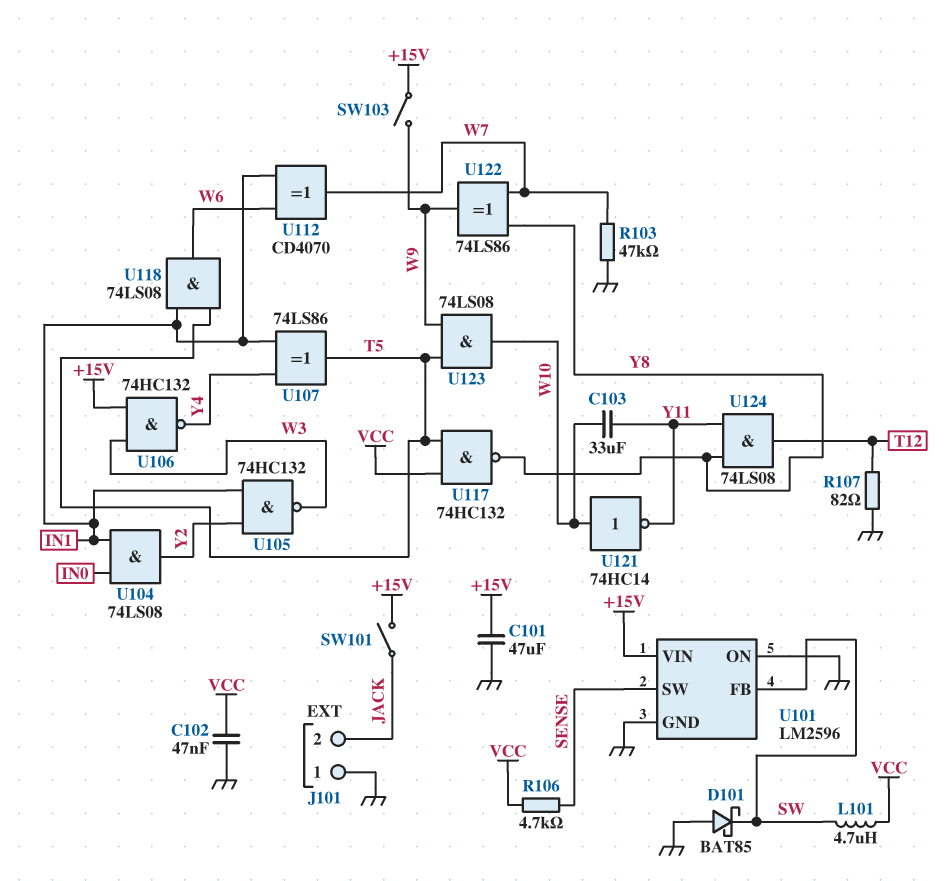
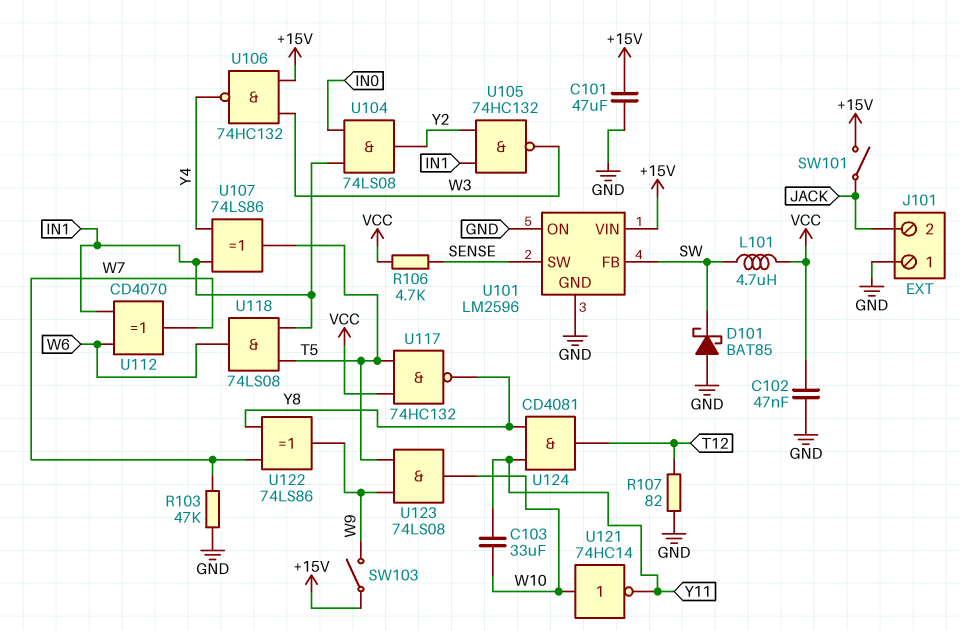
U124: AND 74LS08 (in Y8, in Y11, out T12) -> AND CD4081 (in Y8, in Y11, out T12)

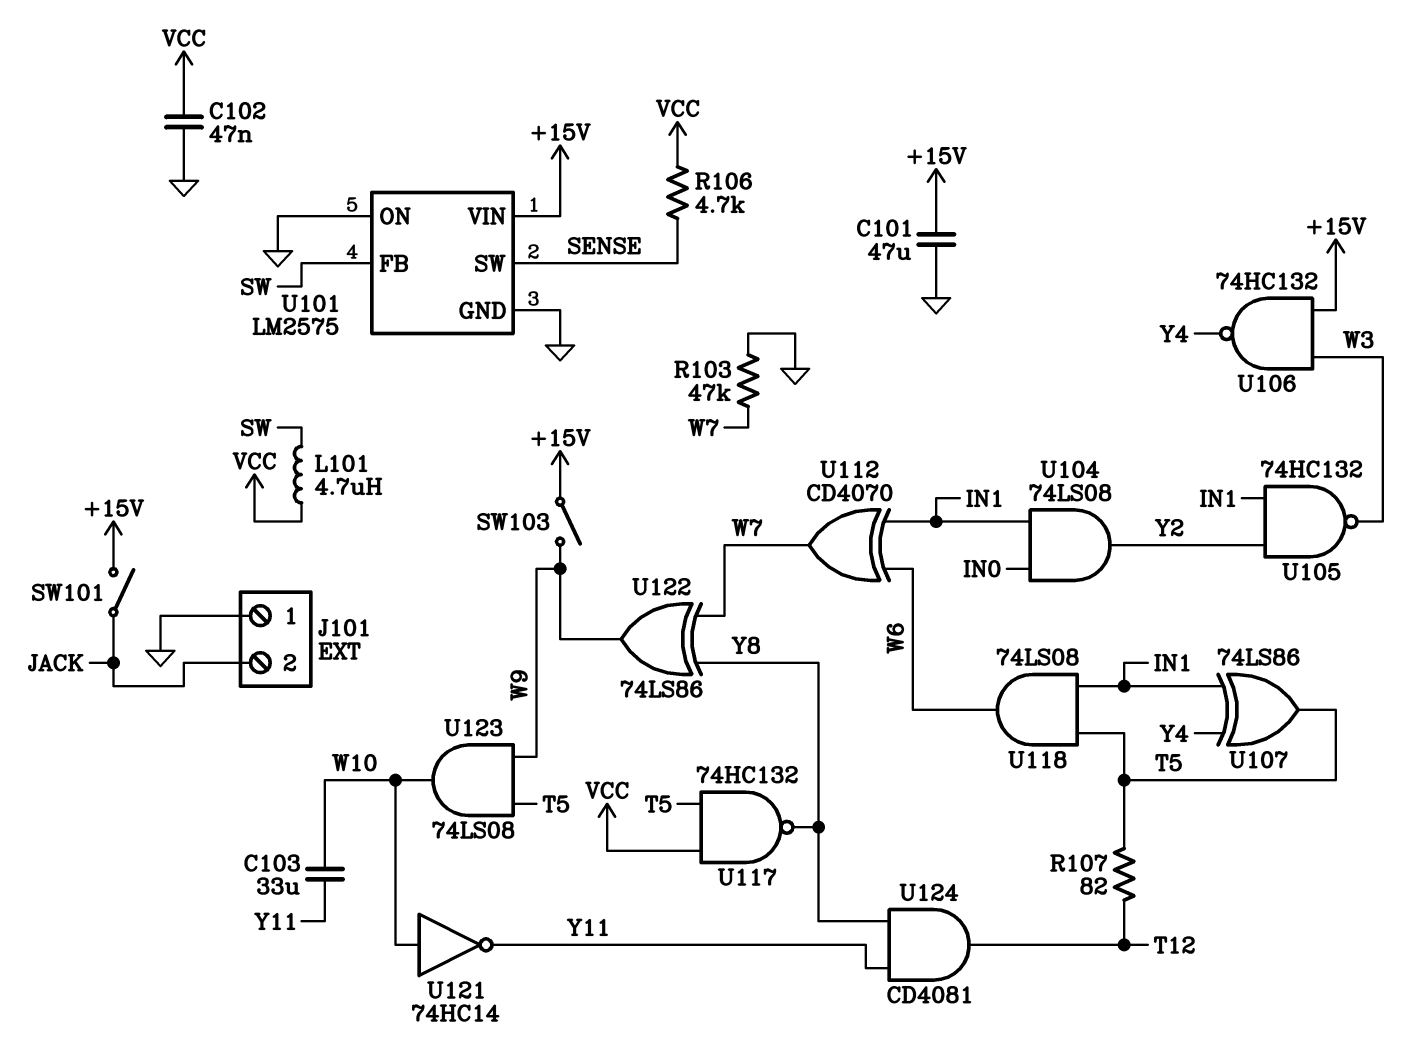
D101: schottky BAT85 (A GND, K SW) -> none
R107: 82 (GND, T12) -> 82 (T5, T12)
U101: LM2596 -> LM2575

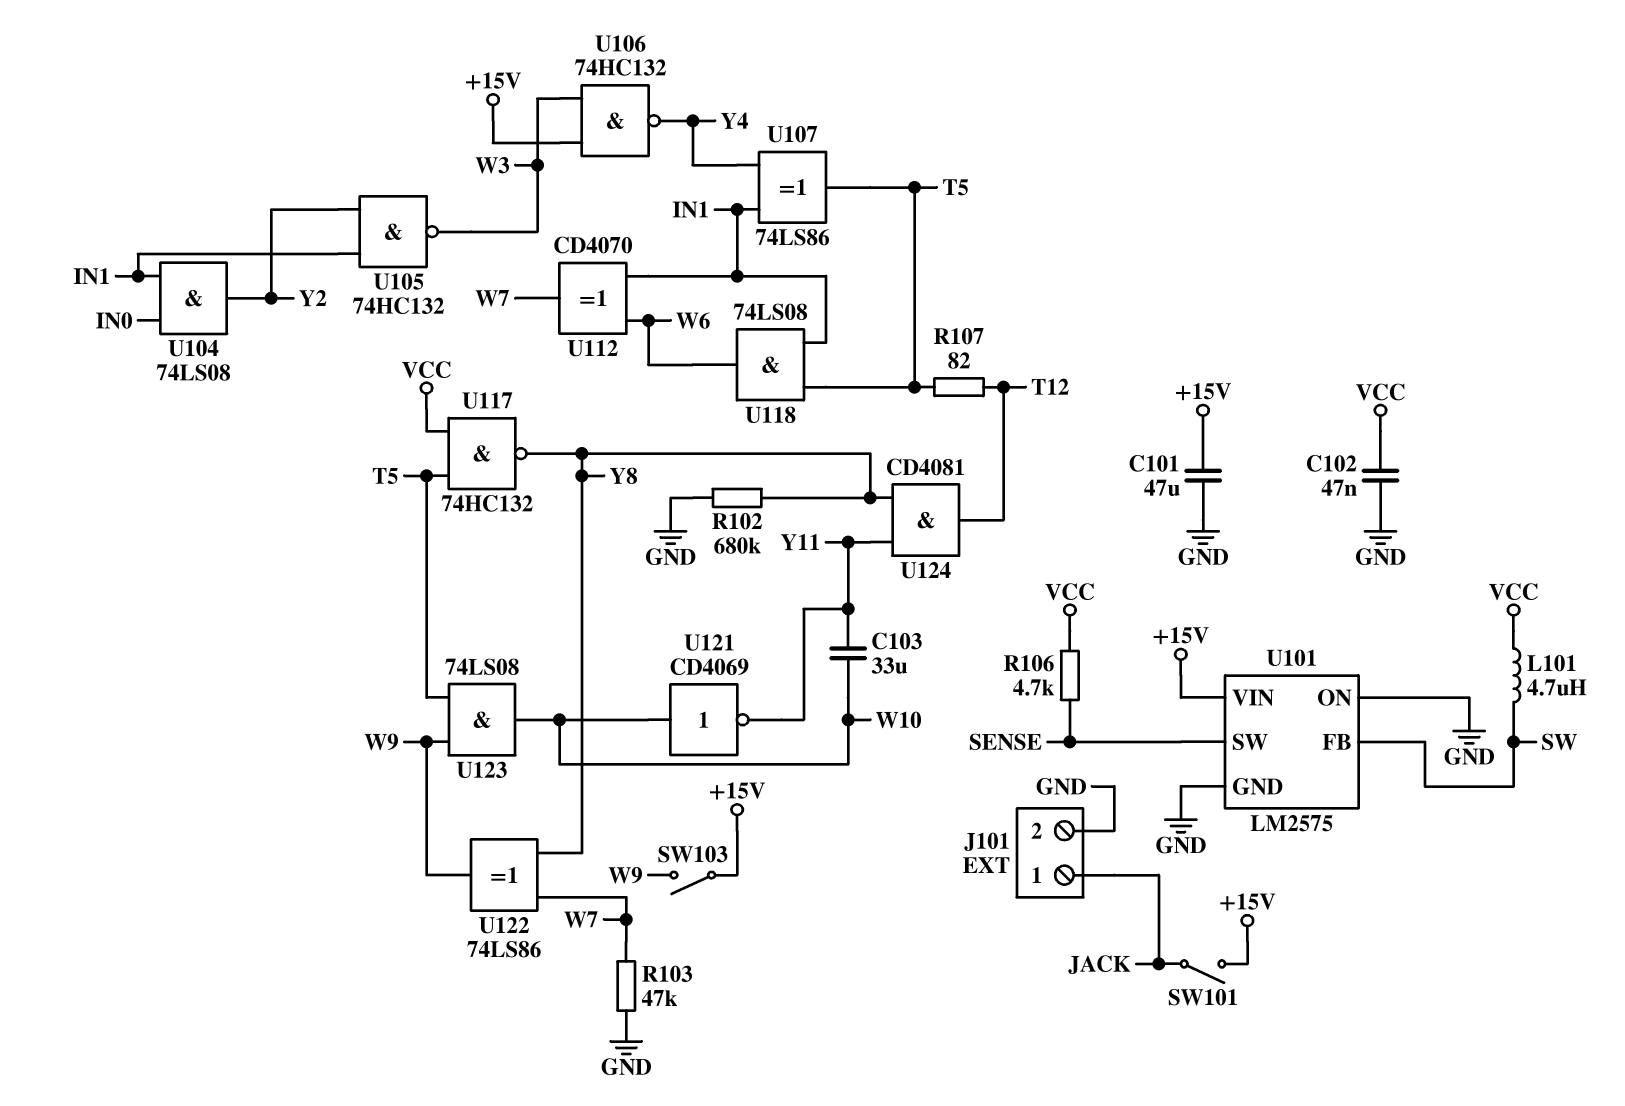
J101 pin 1: GND -> JACK
J101 pin 2: JACK -> GND
R102: none -> 680k (GND, Y8)
U121: NOT 74HC14 (in W10, out Y11) -> NOT CD4069 (in W10, out Y11)

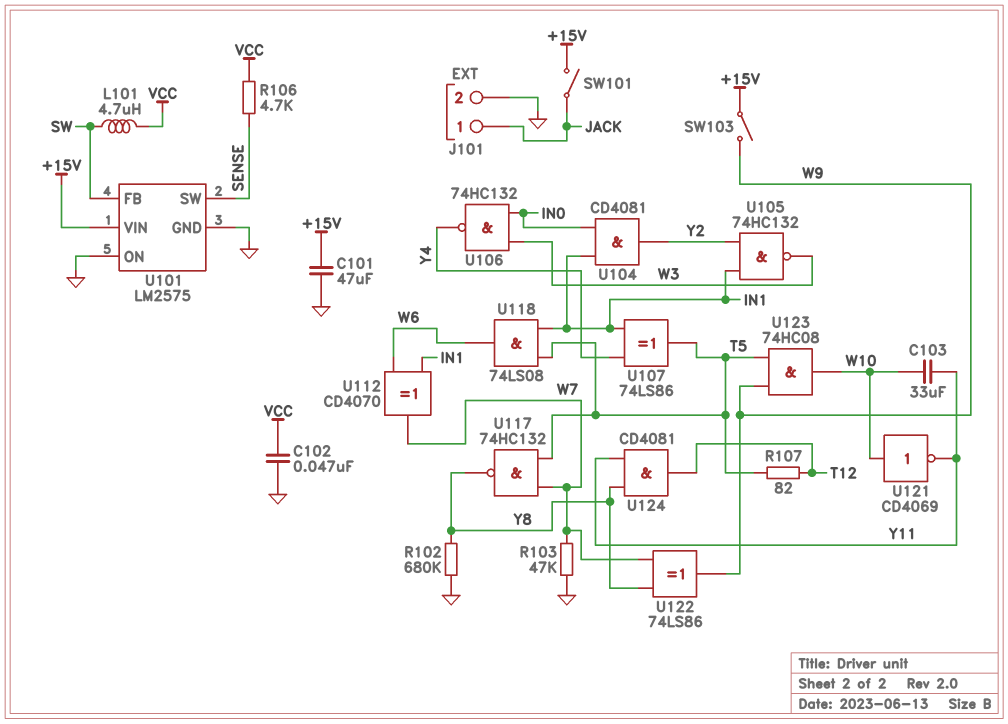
U104: AND 74LS08 (in IN0, in IN1, out Y2) -> AND CD4081 (in IN0, in IN1, out Y2)
U106: NAND 74HC132 (in +15V, in W3, out Y4) -> NAND 74HC132 (in IN0, in W3, out Y4)
U117: NAND 74HC132 (in T5, in VCC, out Y8) -> NAND 74HC132 (in T5, in W7, out Y8)
U123: AND 74LS08 (in T5, in W9, out W10) -> AND 74HC08 (in T5, in W9, out W10)

